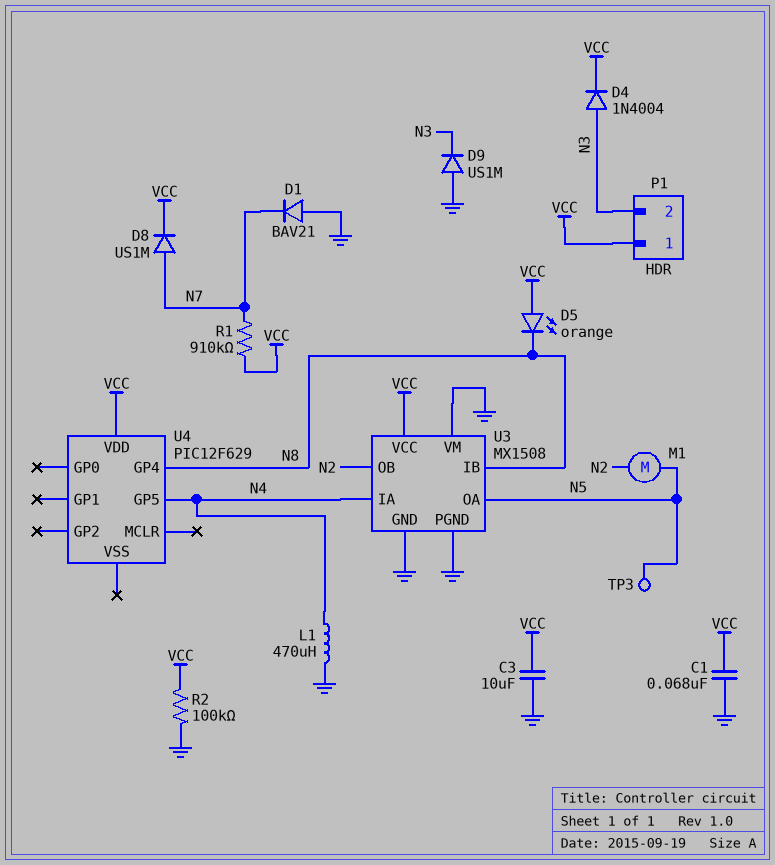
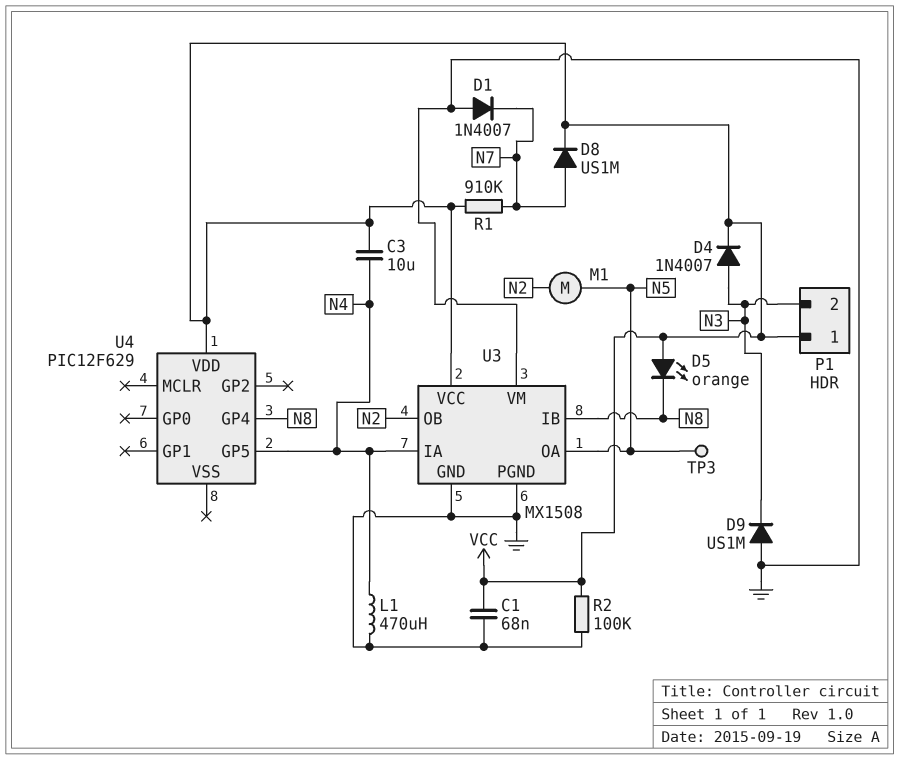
C3: 10uF (GND, VCC) -> 10uF (N4, VCC)
D1: diode BAV21 (A GND, K N7) -> diode 1N4007 (A GND, K N7)
D4: diode 1N4004 (A N3, K VCC) -> diode 1N4007 (A N3, K VCC)

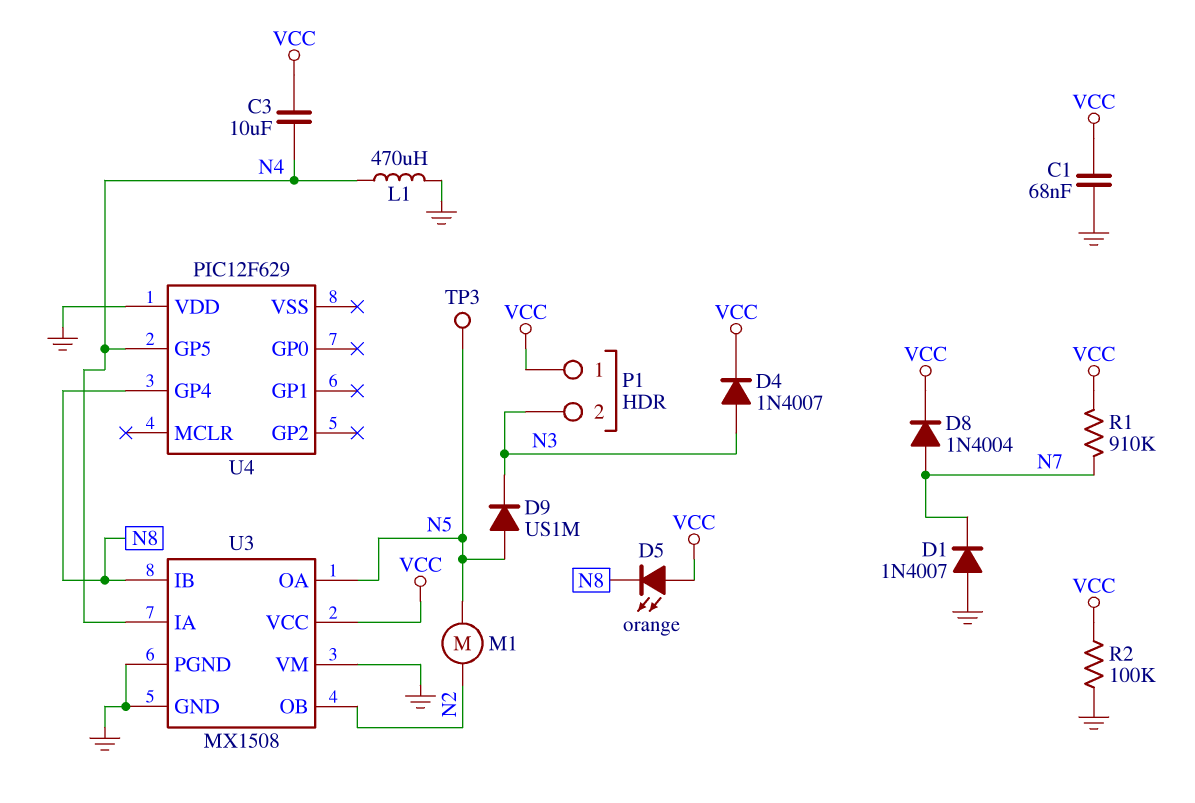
D8: diode US1M (A N7, K VCC) -> diode 1N4004 (A N7, K VCC)
D9: diode US1M (A GND, K N3) -> diode US1M (A N5, K N3)
U4 pin VDD: VCC -> GND

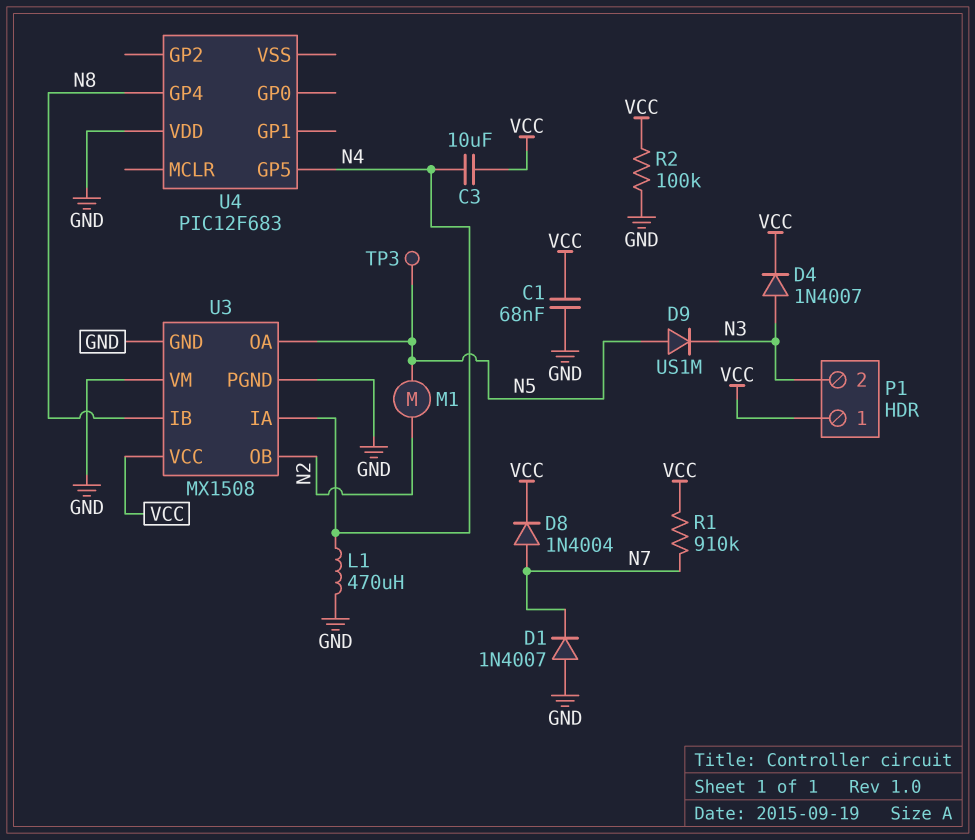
D5: LED orange (A VCC, K N8) -> none
U4: PIC12F629 -> PIC12F683

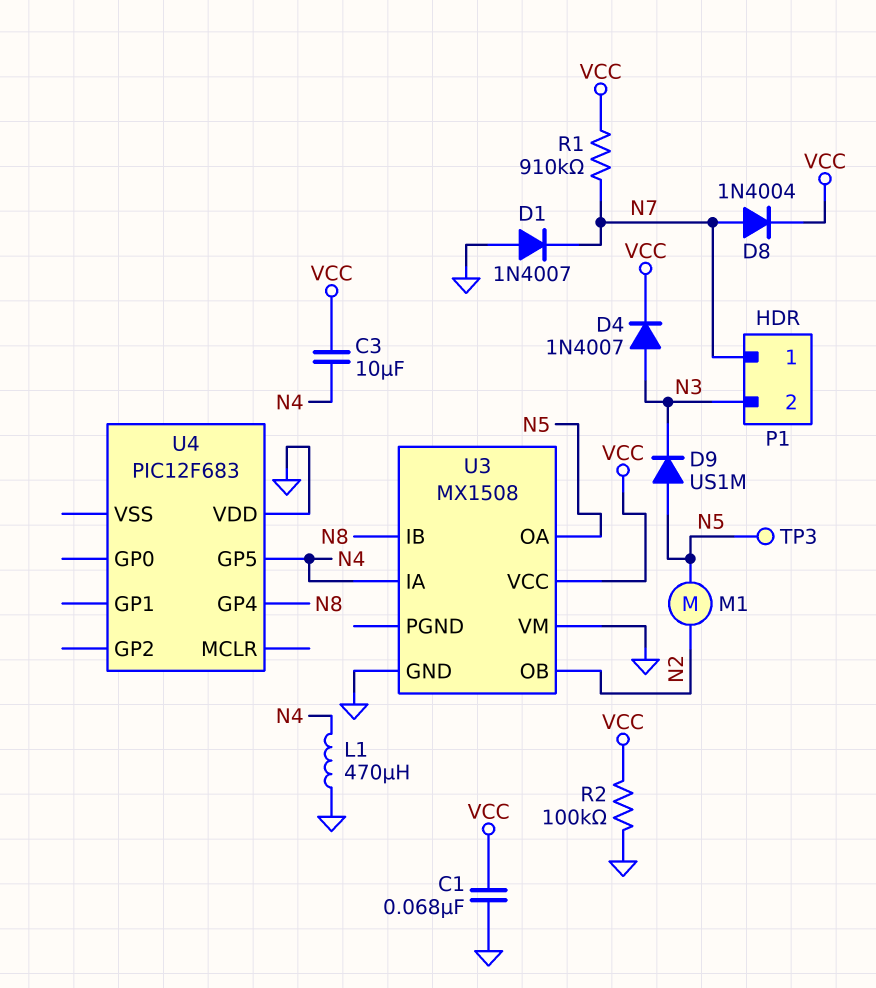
P1 pin 1: VCC -> N7
U3 pin PGND: GND -> none

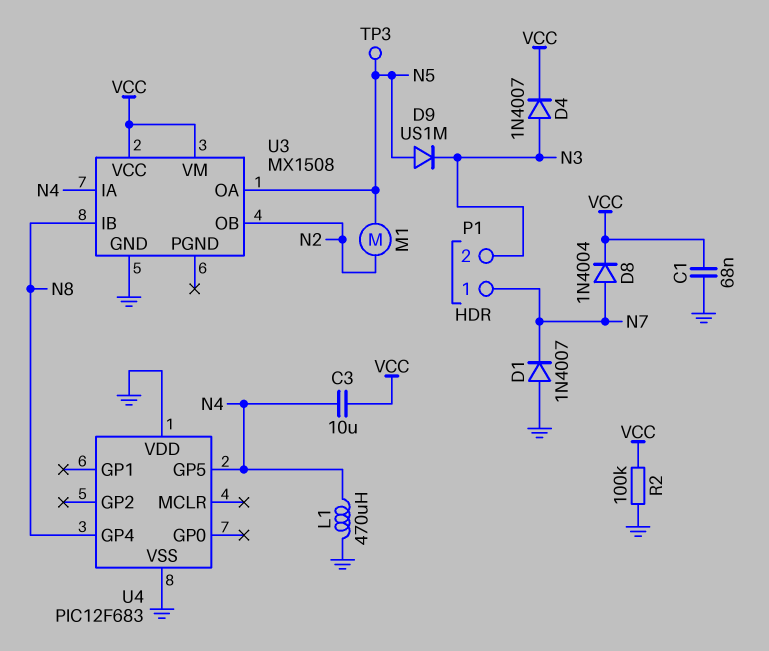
R1: 910k (N7, VCC) -> none
U3 pin VM: GND -> VCC
U4 pin VSS: none -> GND

